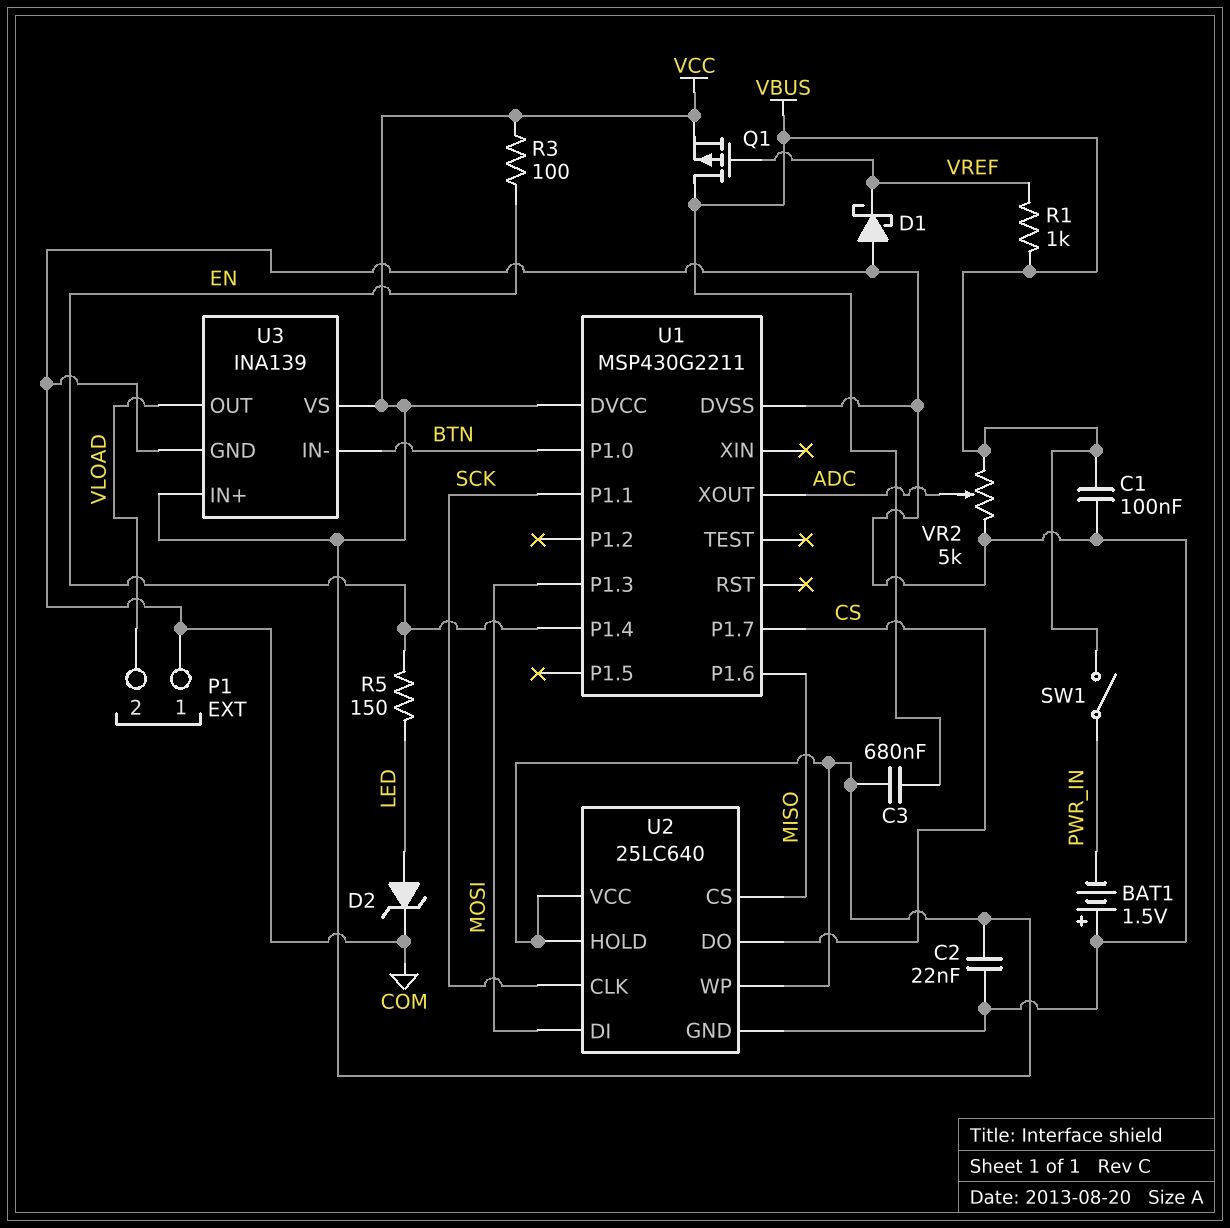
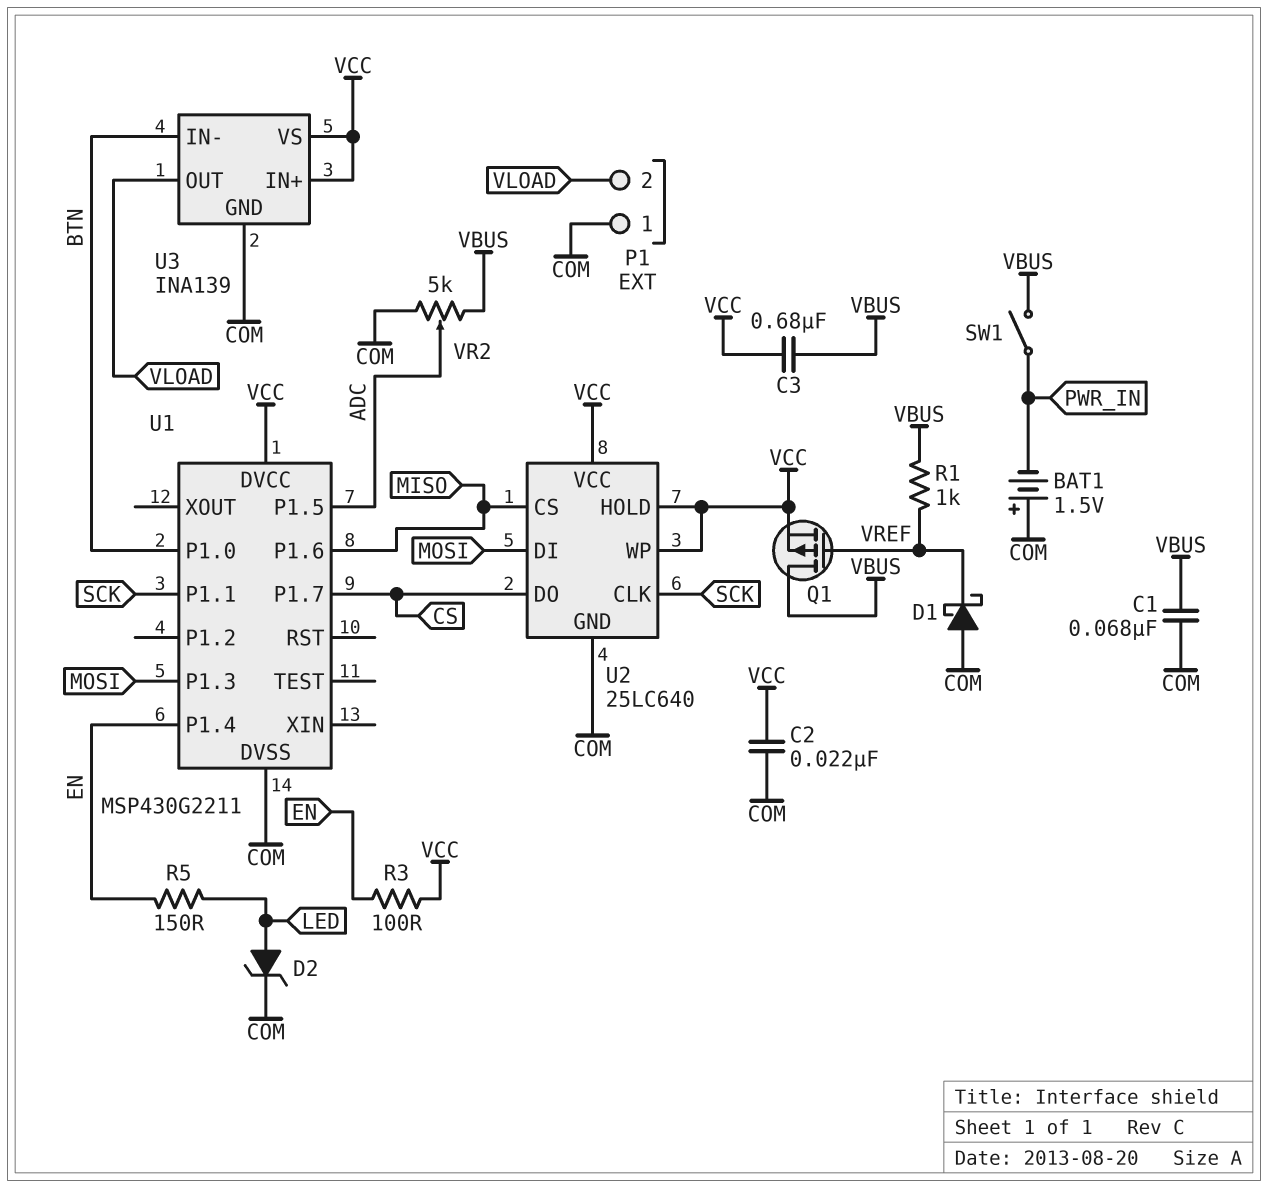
C1: 100nF (COM, VBUS) -> 68nF (COM, VBUS)
U1 pin P1.5: none -> ADC
U1 pin XOUT: ADC -> none

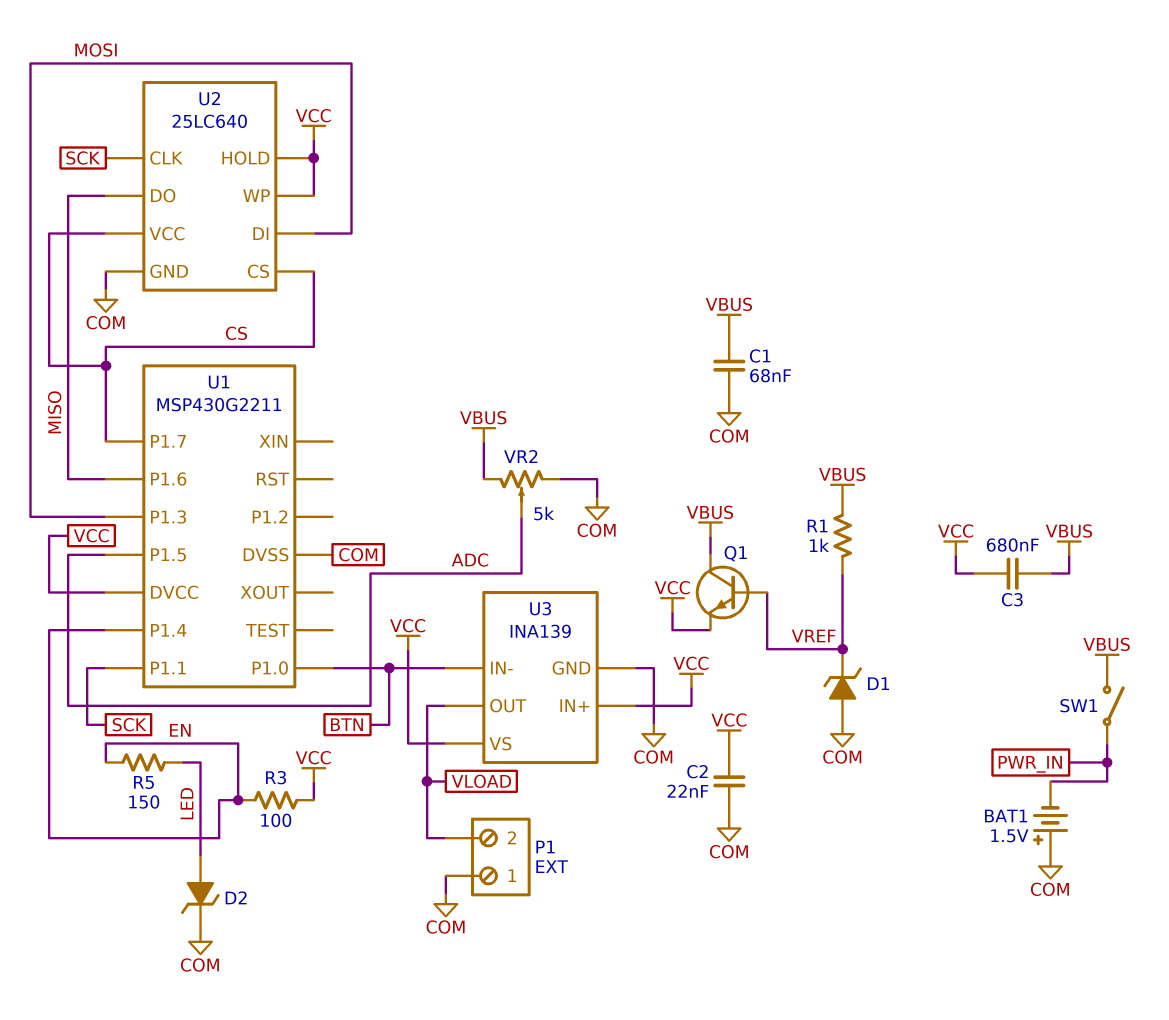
D1: schottky (A COM, K VREF) -> zener (A COM, K VREF)
Q1: PMOS (G VREF, D VBUS, S VCC) -> NPN (B VREF, C VBUS, E VCC)
U2 pin CS: MISO -> CS
U2 pin DO: CS -> MISO
U2 pin VCC: VCC -> CS

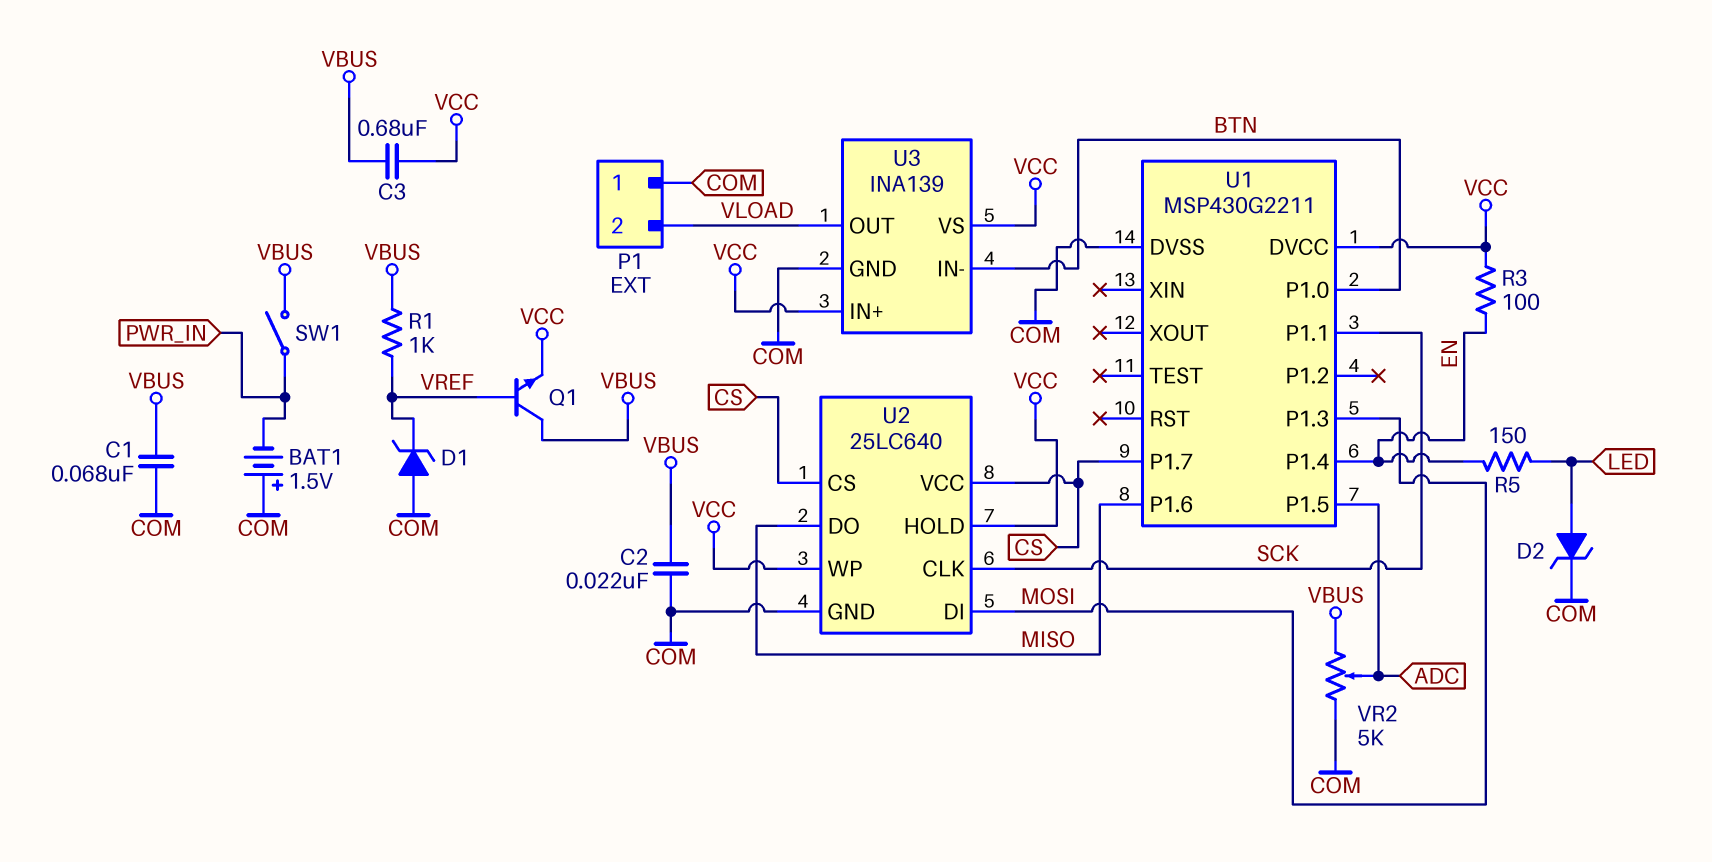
C2: 22nF (COM, VCC) -> 22nF (COM, VBUS)

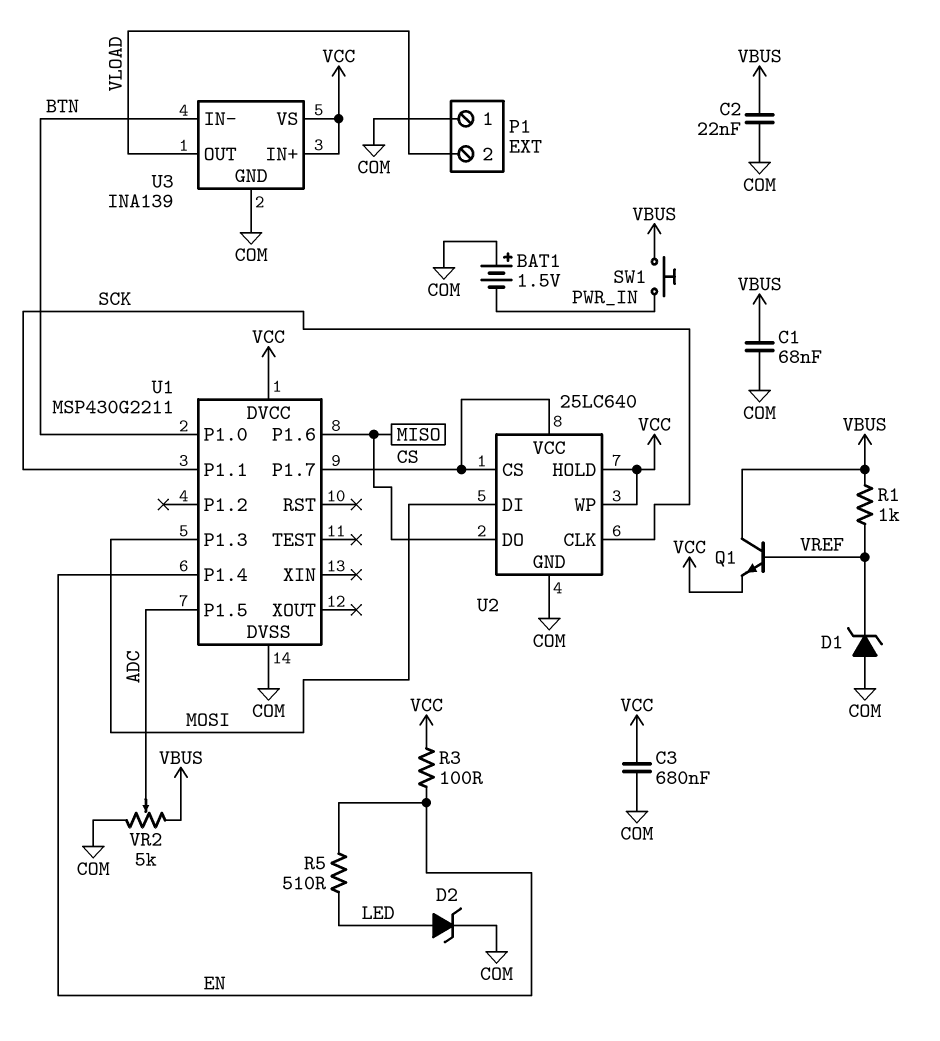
C3: 680nF (VBUS, VCC) -> 680nF (COM, VCC)
R5: 150 (EN, LED) -> 510 (EN, LED)
SW1: switch (PWR_IN, VBUS) -> button (PWR_IN, VBUS)

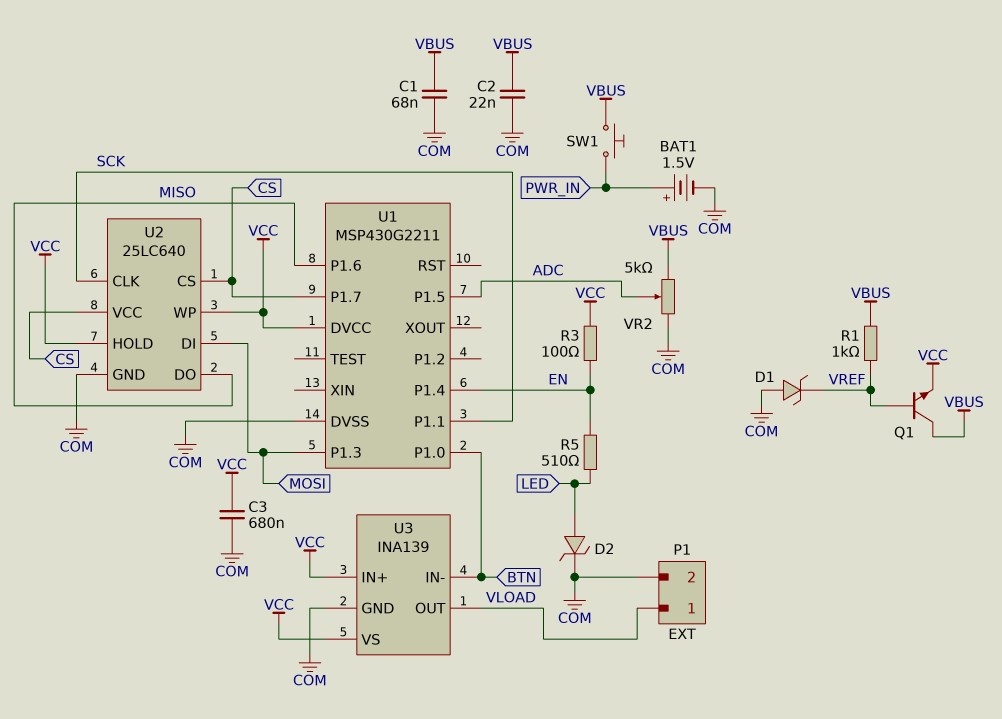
BAT1: 1.5V (plus COM, minus PWR_IN) -> 1.5V (plus PWR_IN, minus COM)
P1 pin 1: COM -> VLOAD
P1 pin 2: VLOAD -> COM

